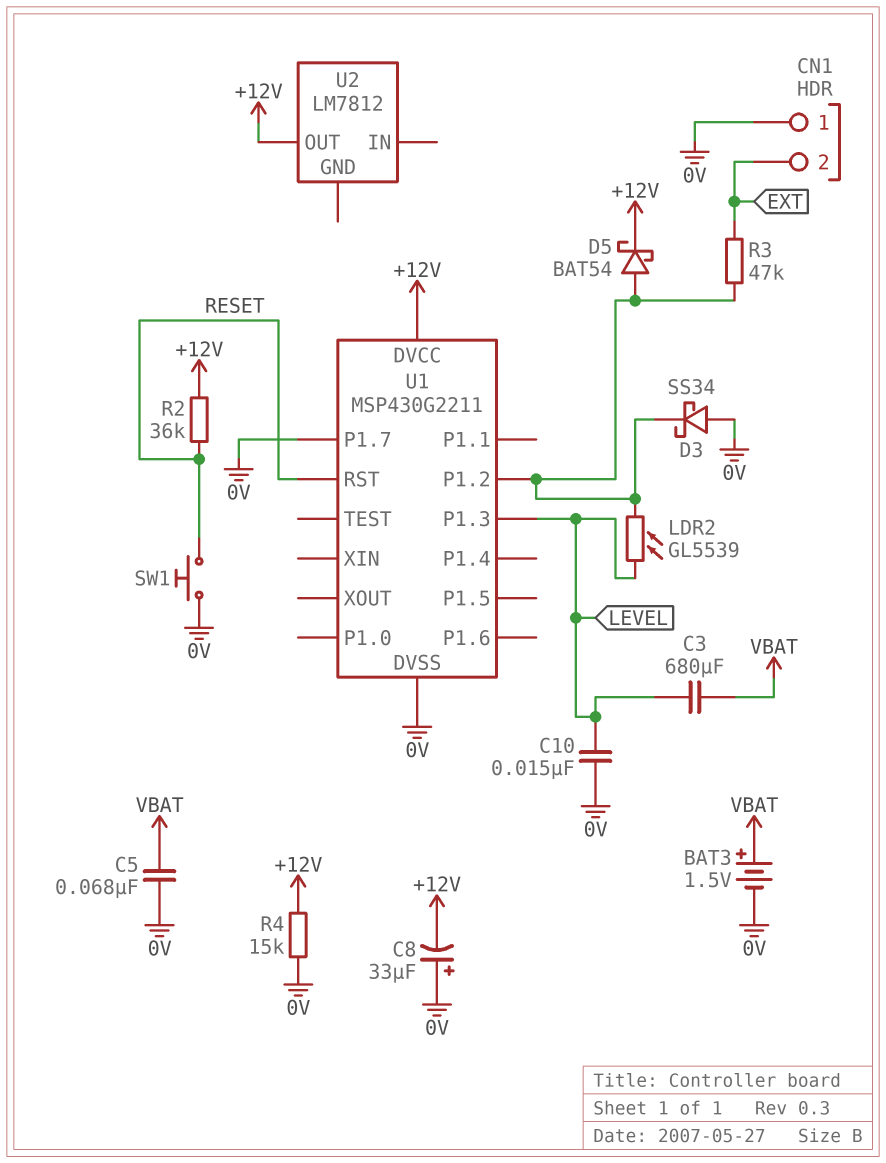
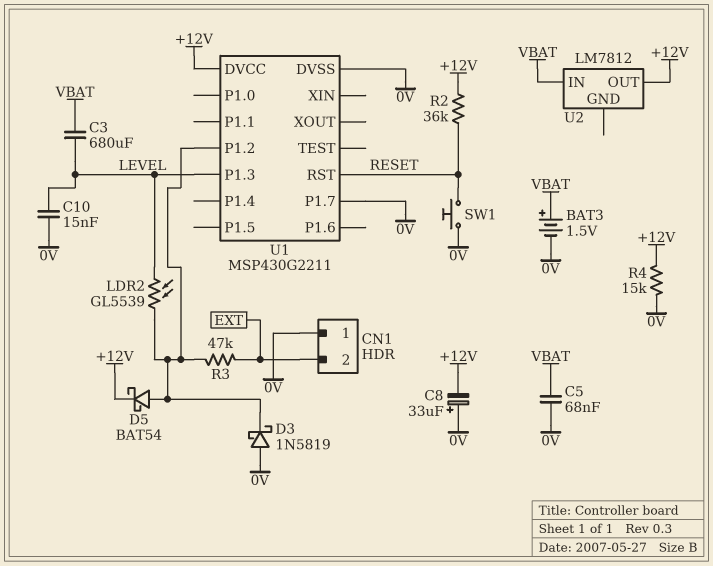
D3: schottky SS34 (A 0V, K U1/P1.2) -> schottky 1N5819 (A 0V, K U1/P1.2)
U2 pin IN: none -> VBAT

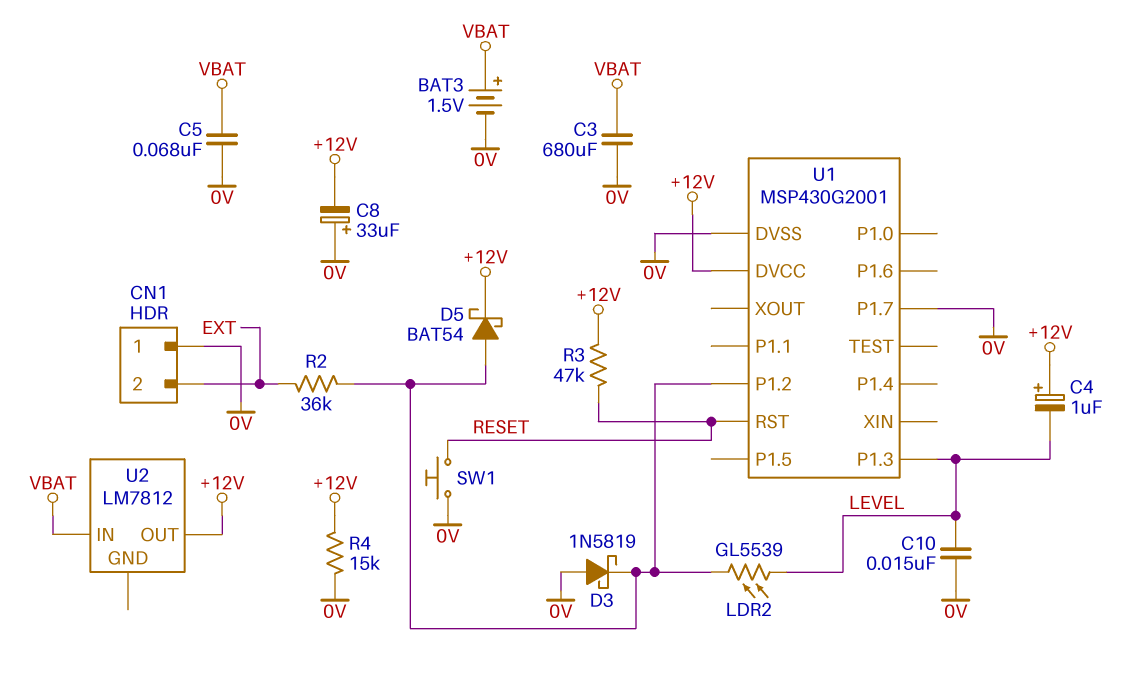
C3: 680uF (LEVEL, VBAT) -> 680uF (0V, VBAT)
C4: none -> 1uF (plus +12V, minus LEVEL)
R2: 36k (+12V, RESET) -> 36k (EXT, U1/P1.2)
R3: 47k (EXT, U1/P1.2) -> 47k (+12V, RESET)
U1: MSP430G2211 -> MSP430G2001

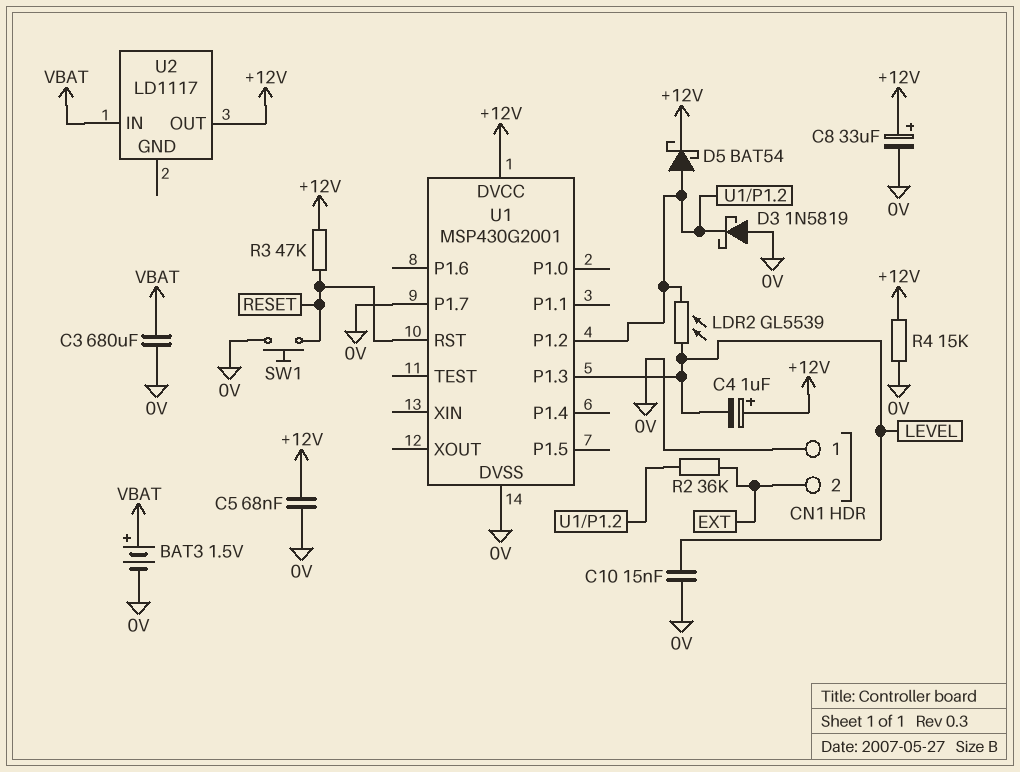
C5: 68nF (0V, VBAT) -> 68nF (+12V, 0V)
C8: 33uF (plus 0V, minus +12V) -> 33uF (plus +12V, minus 0V)
U2: LM7812 -> LD1117

